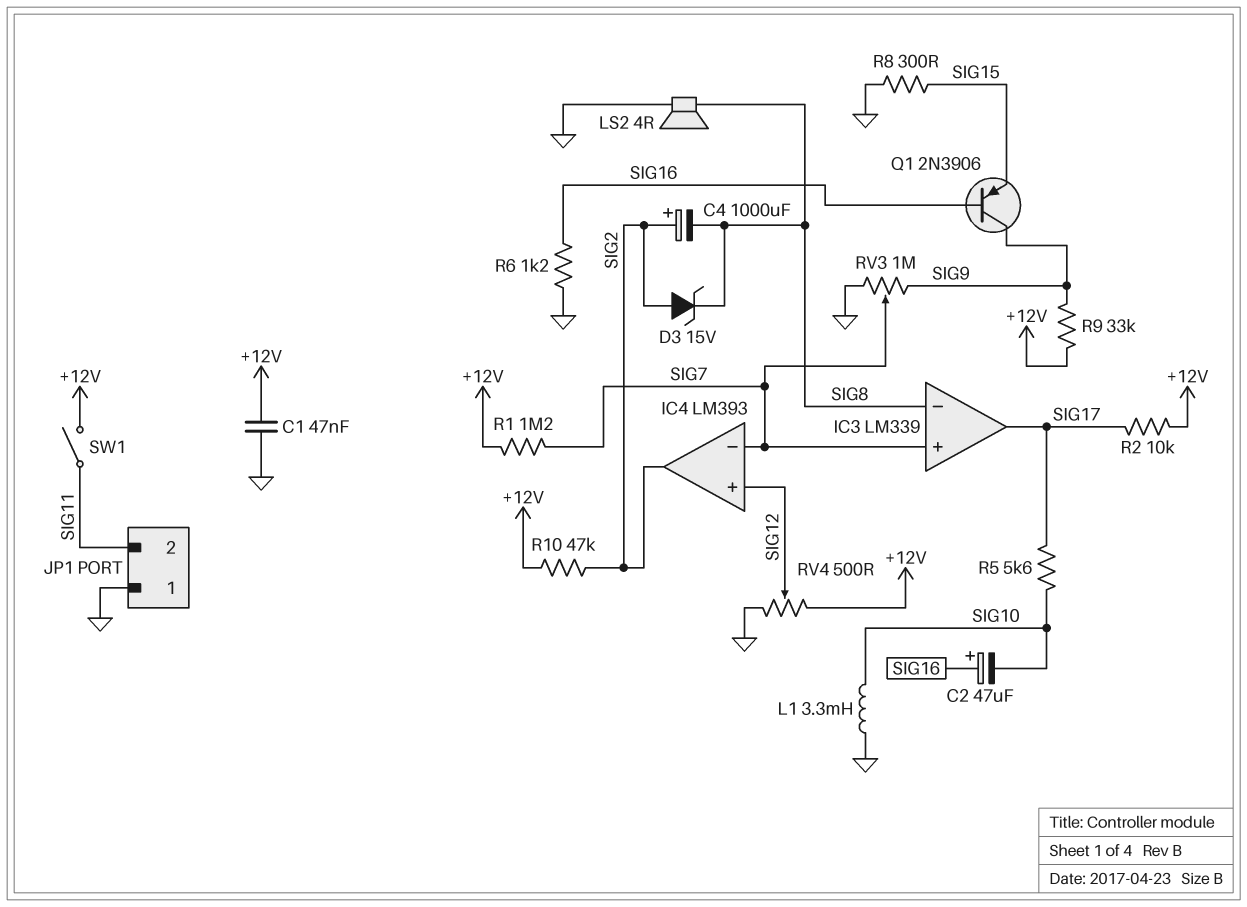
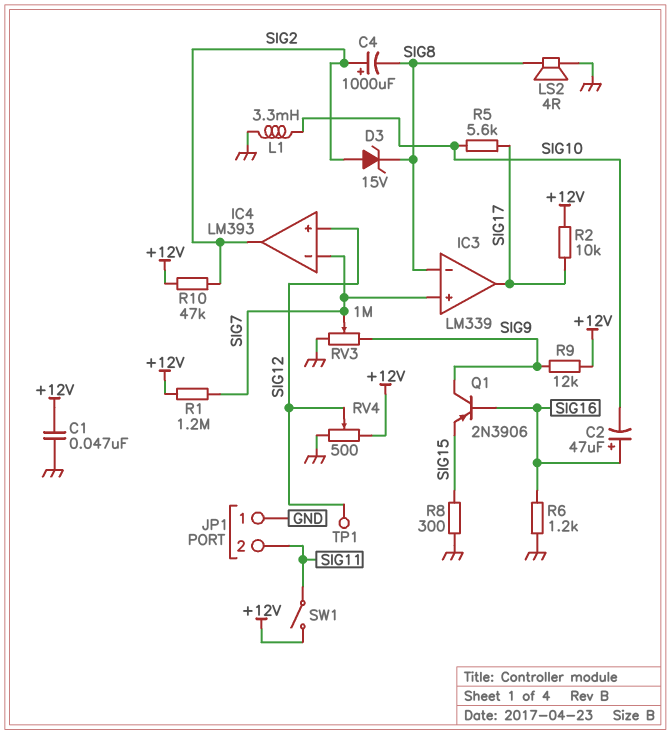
R9: 33k (+12V, SIG9) -> 12k (+12V, SIG9)
TP1: none -> test point (SIG12)

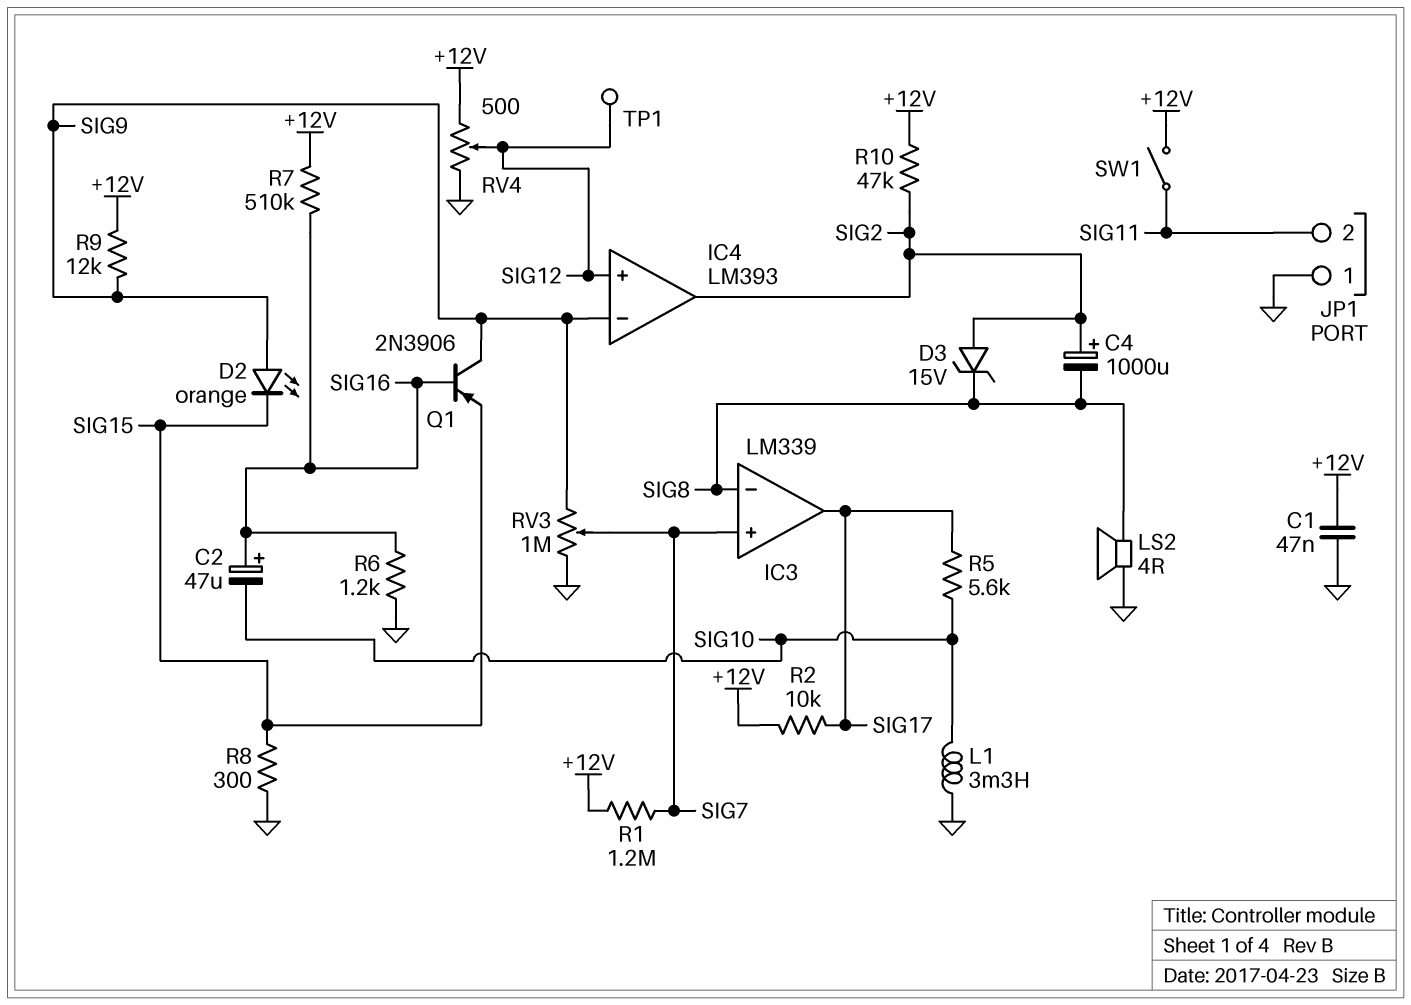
D2: none -> LED orange (A SIG9, K SIG15)
IC4 pin in-: SIG7 -> SIG9
R7: none -> 510k (+12V, SIG16)

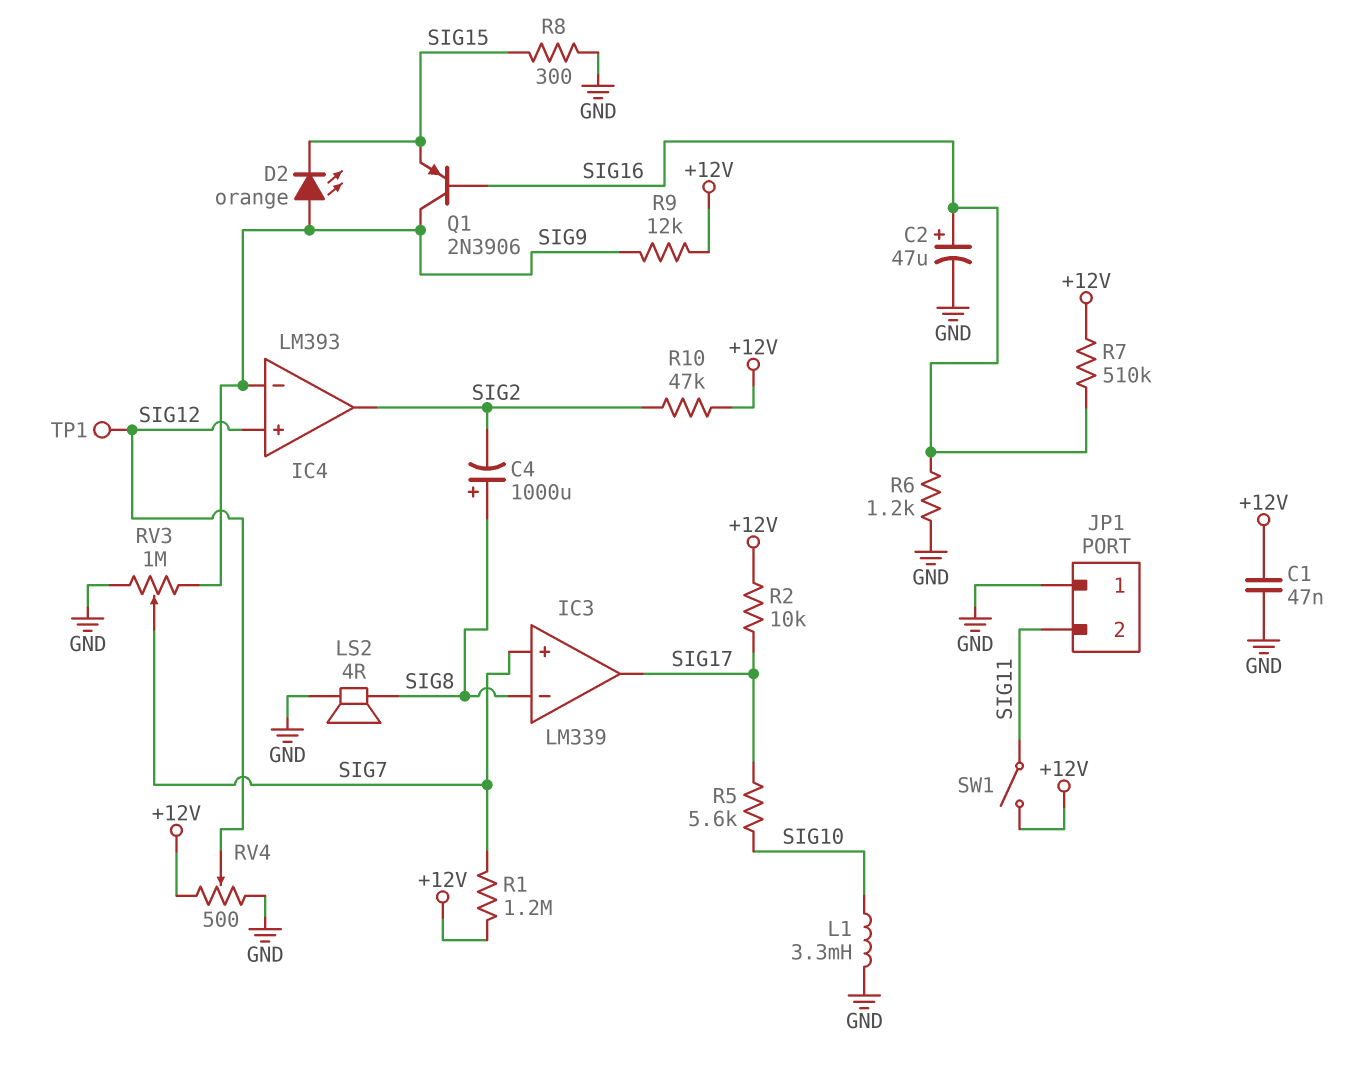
C2: 47uF (plus SIG16, minus SIG10) -> 47uF (plus SIG16, minus GND)
C4: 1000uF (plus SIG2, minus SIG8) -> 1000uF (plus SIG8, minus SIG2)
D3: zener 15V (A SIG2, K SIG8) -> none

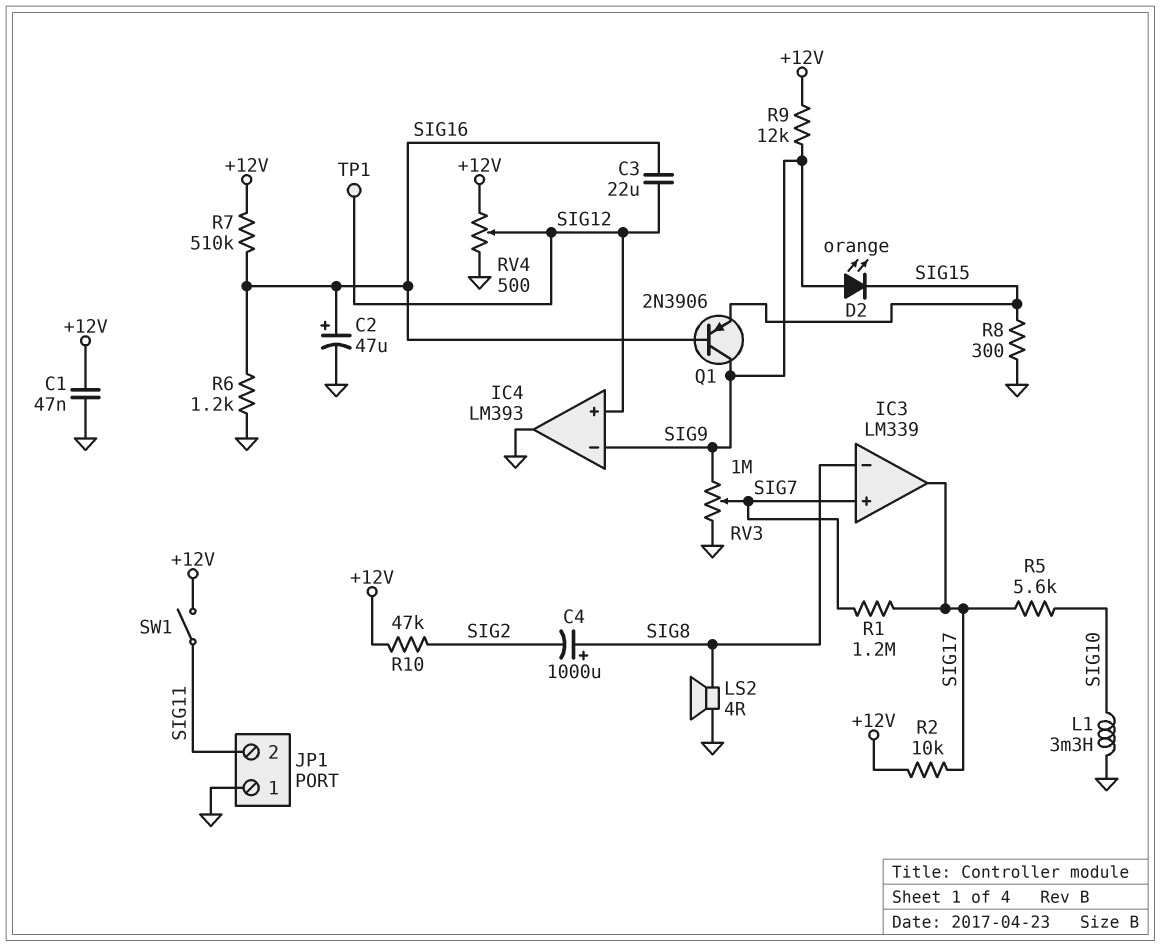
C3: none -> 22uF (SIG12, SIG16)
IC4 pin out: SIG2 -> GND
R1: 1.2M (+12V, SIG7) -> 1.2M (SIG7, SIG17)

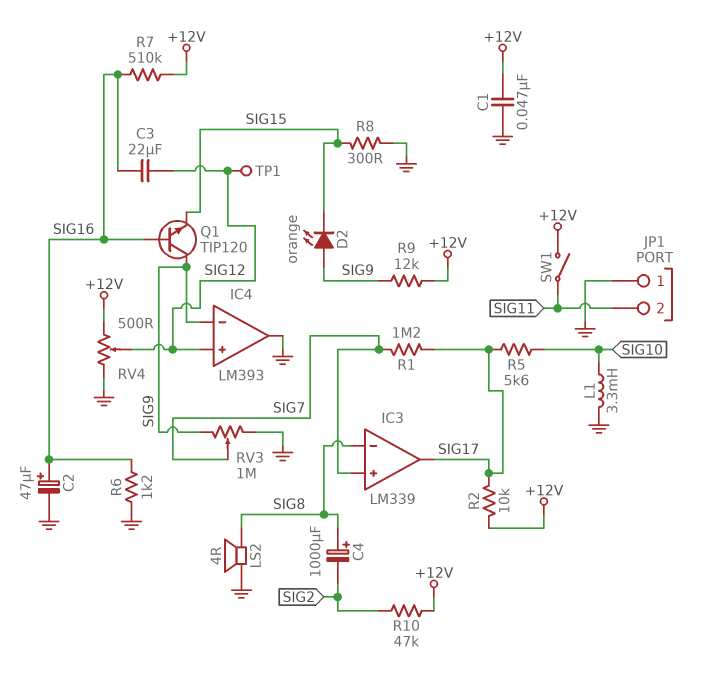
Q1: PNP 2N3906 (B SIG16, C SIG9, E SIG15) -> NPN TIP120 (B SIG16, C SIG9, E SIG15)

